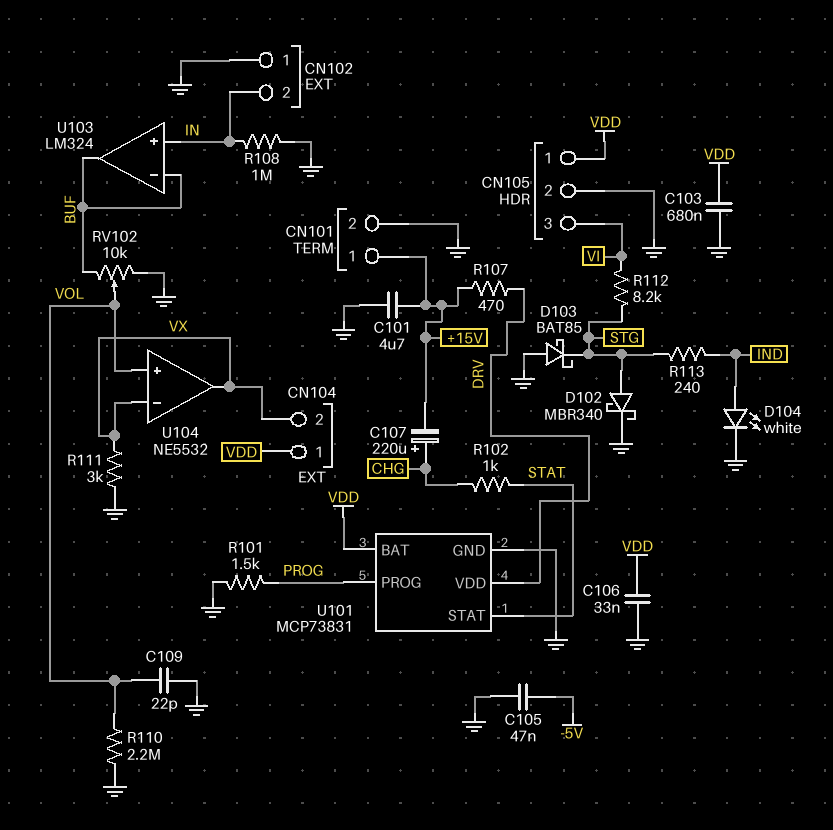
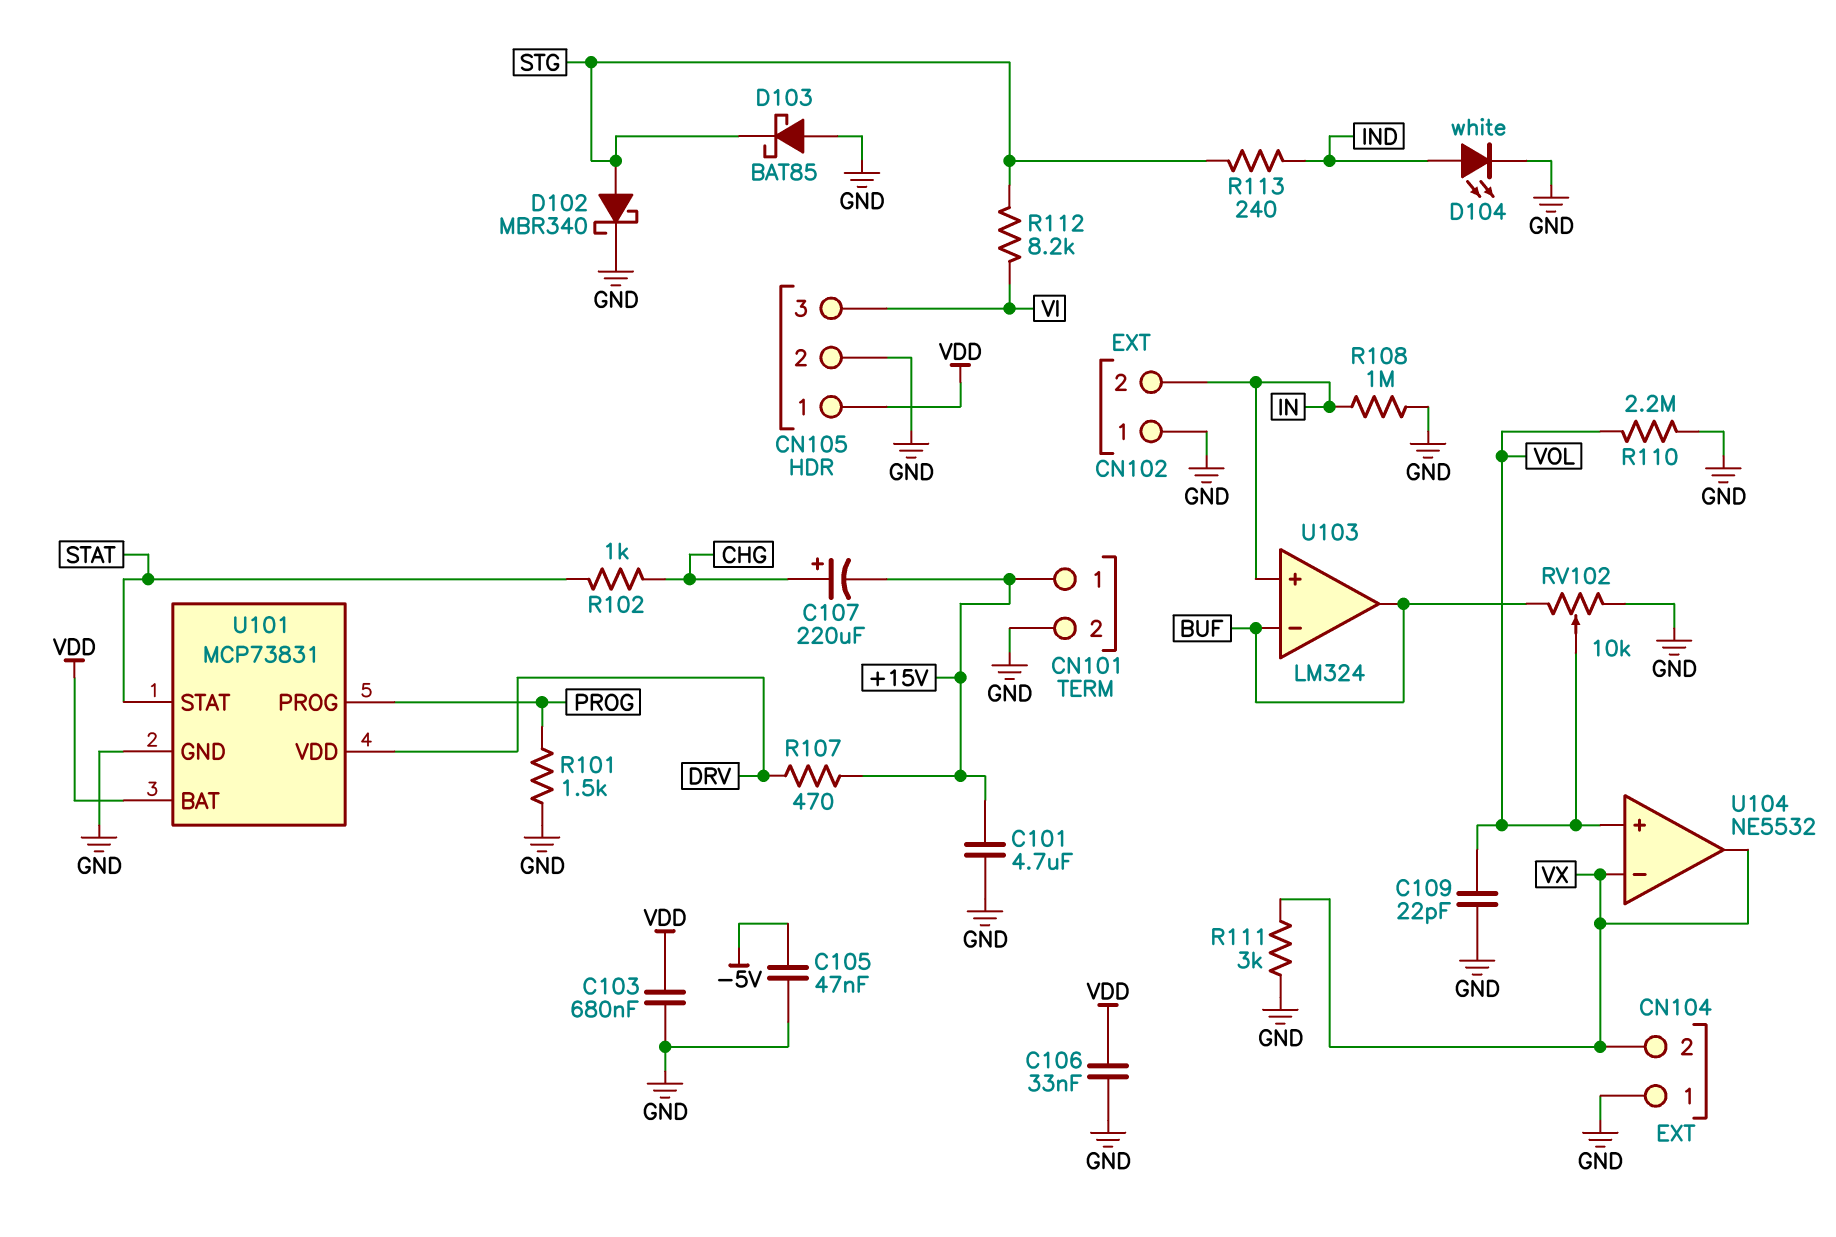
CN104 pin 1: VDD -> GND

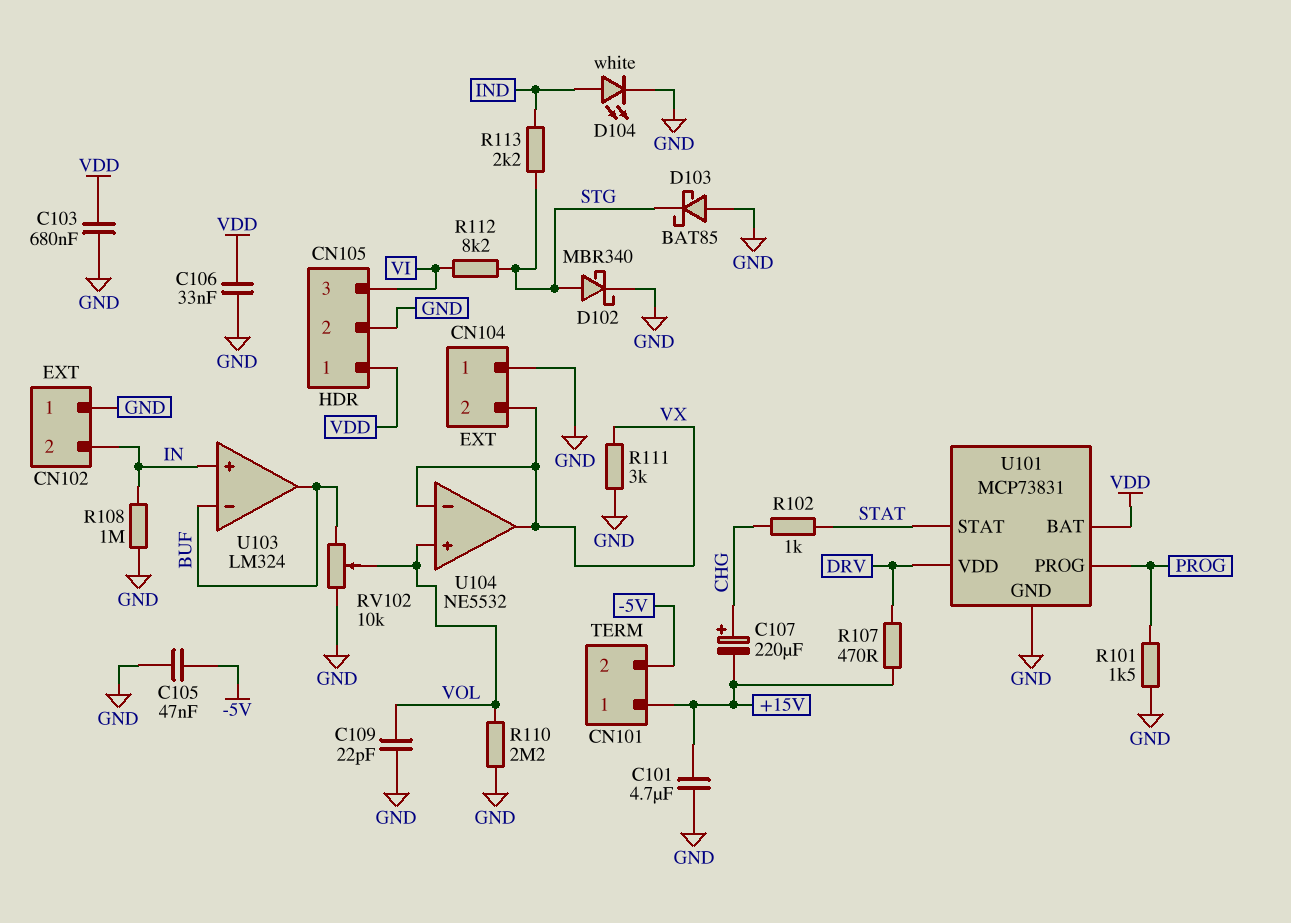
CN101 pin 2: GND -> -5V
R113: 240 (IND, STG) -> 2.2k (IND, STG)

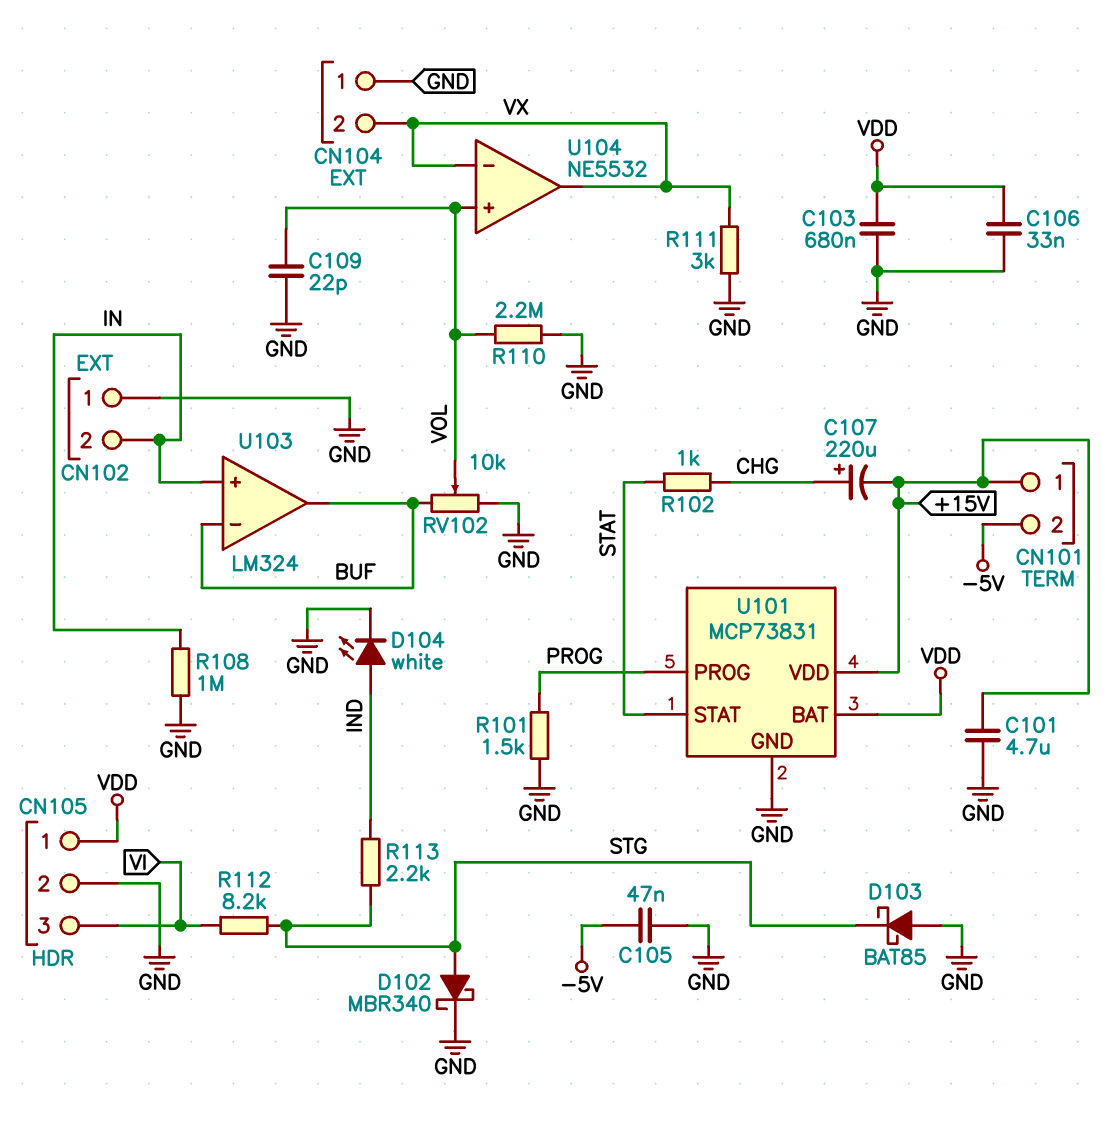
R107: 470 (+15V, DRV) -> none
U101 pin VDD: DRV -> +15V

